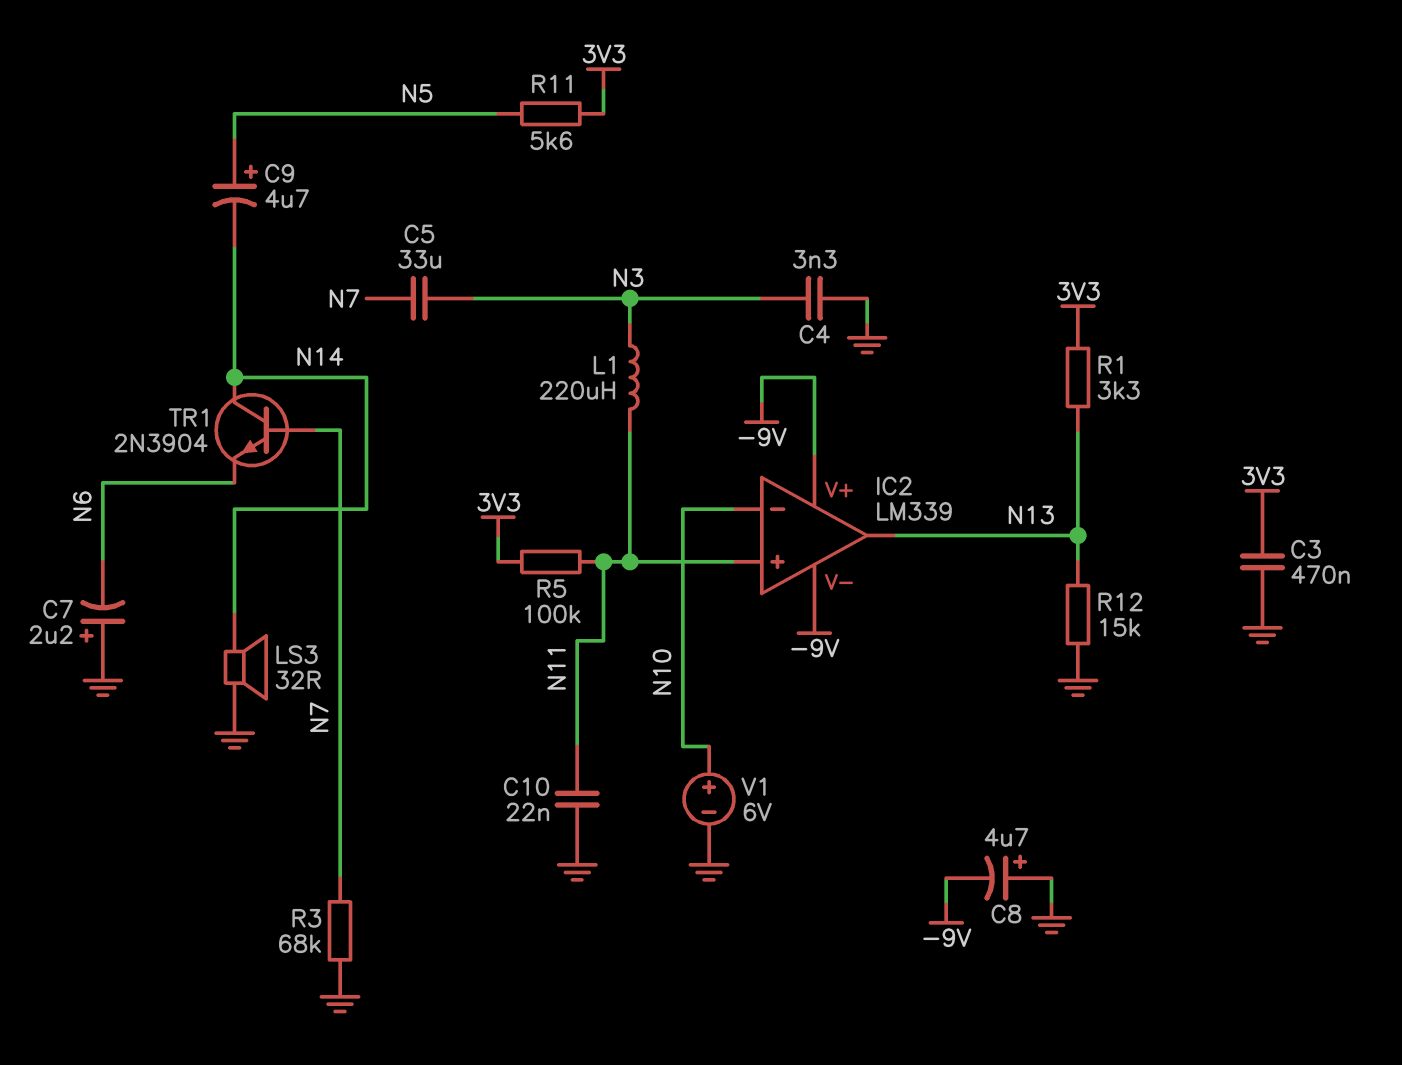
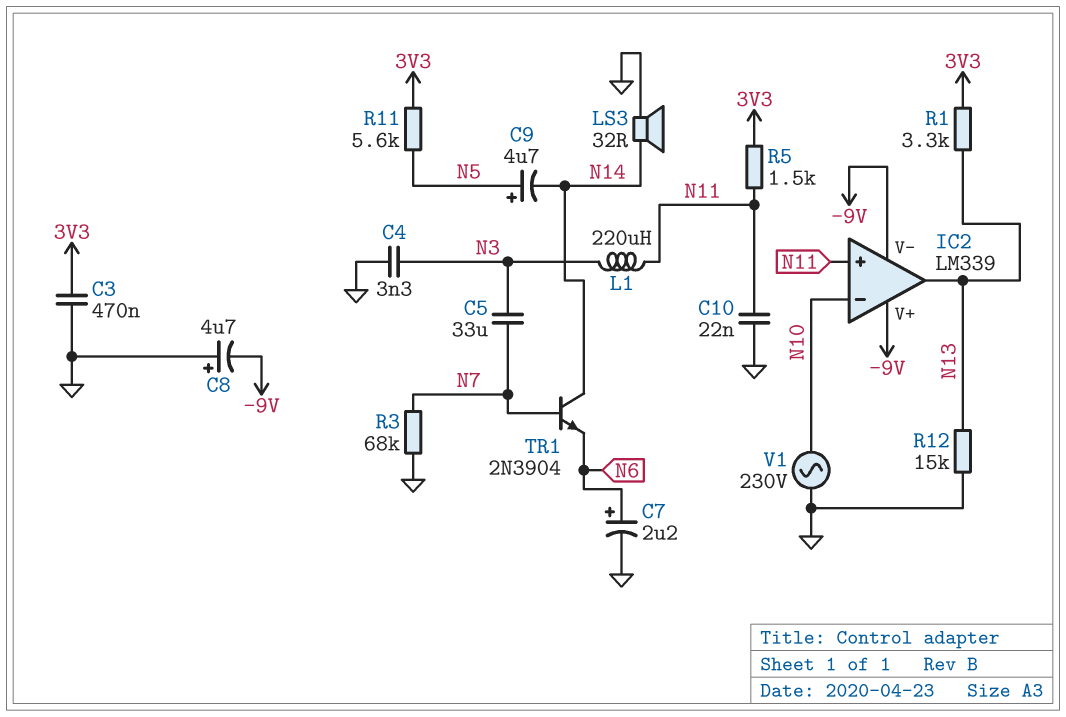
C7: 2.2uF (plus GND, minus N6) -> 2.2uF (plus N6, minus GND)
R5: 100k (3V3, N11) -> 1.5k (3V3, N11)
V1: 6V (plus N10, minus GND) -> AC 230V (GND, N10)

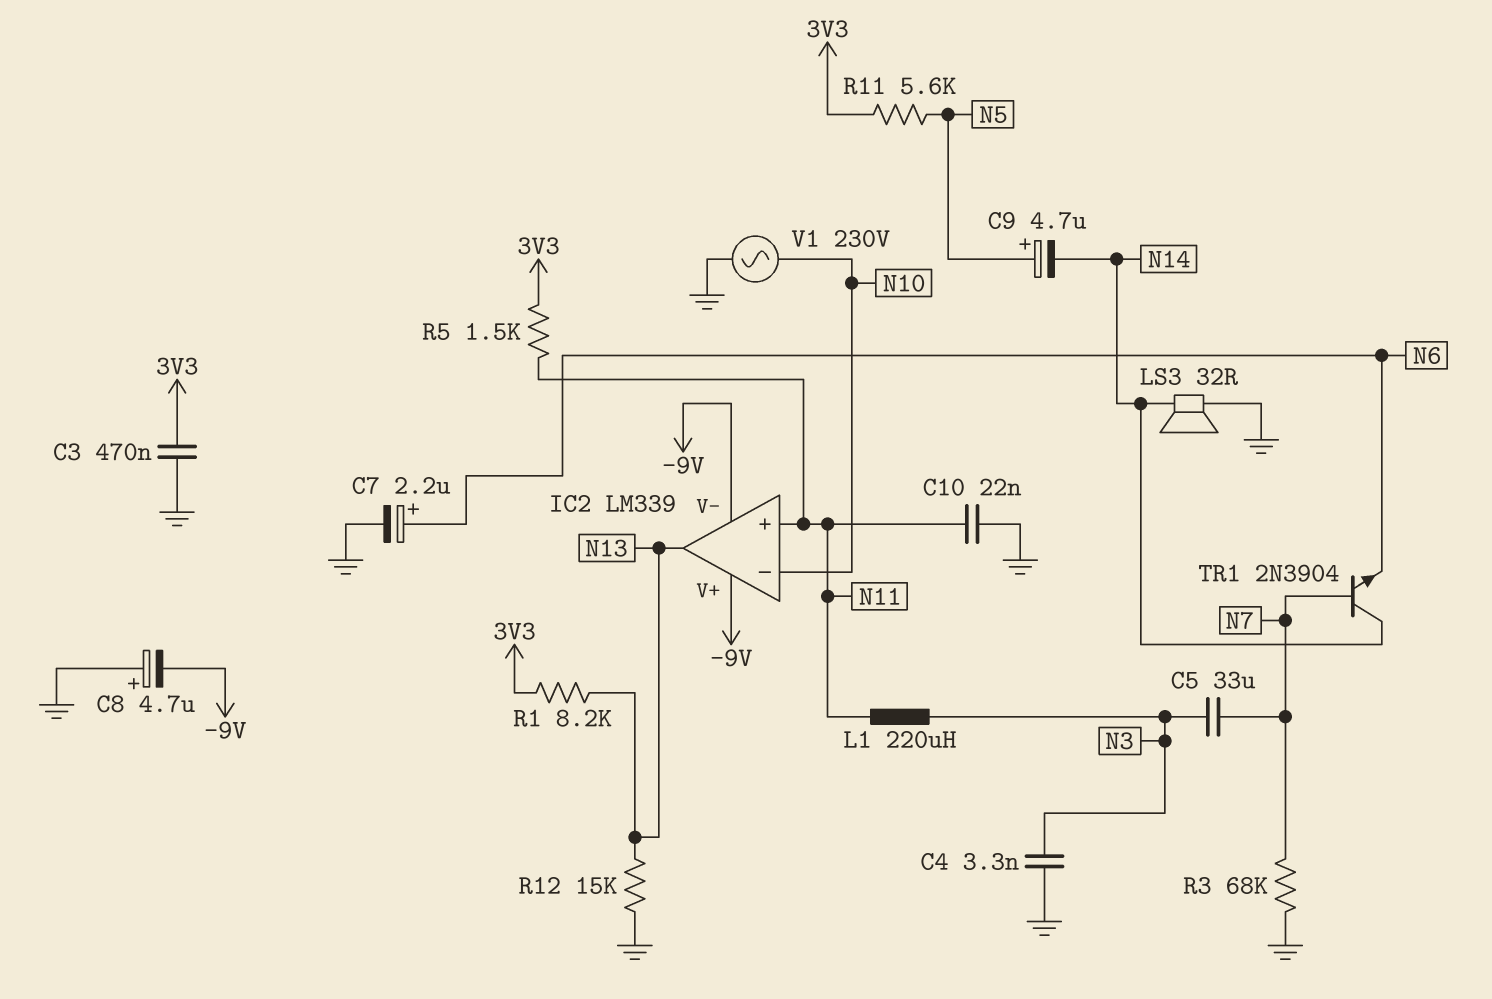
R1: 3.3k (3V3, N13) -> 8.2k (3V3, N13)

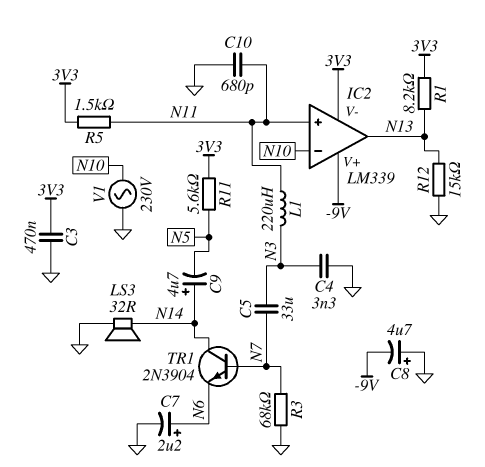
C9: 4.7uF (plus N5, minus N14) -> 4.7uF (plus N14, minus N5)
C10: 22nF (GND, N11) -> 680pF (GND, N11)
IC2 pin V-: -9V -> 3V3

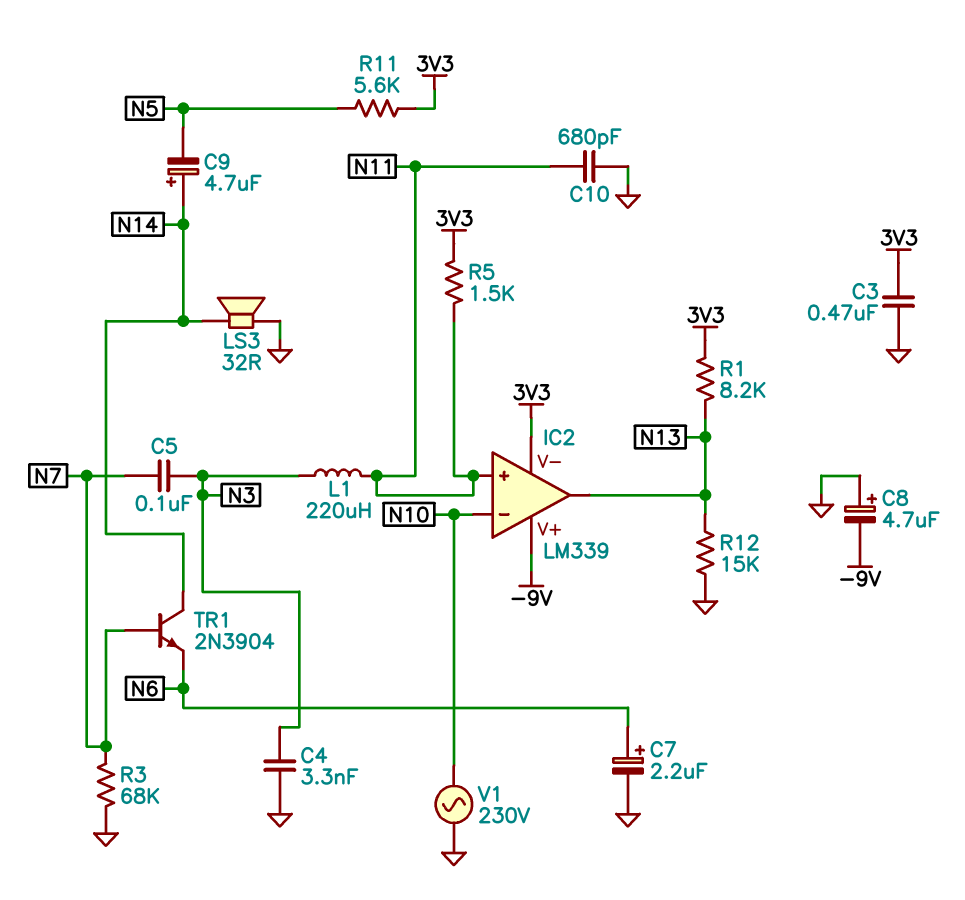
C5: 33uF (N3, N7) -> 100nF (N3, N7)

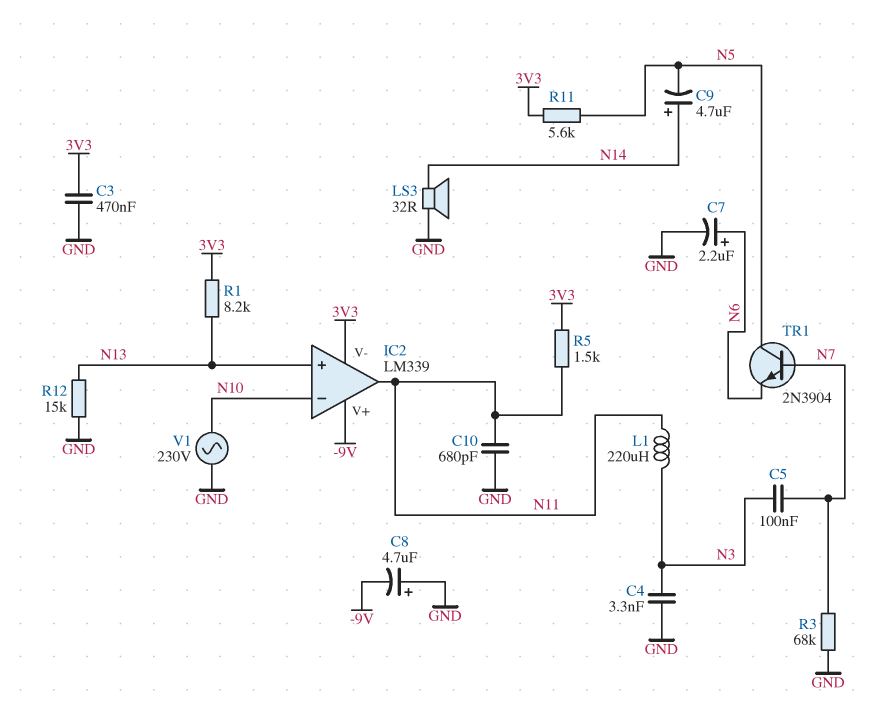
IC2 pin in+: N11 -> N13
IC2 pin out: N13 -> N11
TR1: NPN 2N3904 (B N7, C N14, E N6) -> NPN 2N3904 (B N7, C N5, E N6)

